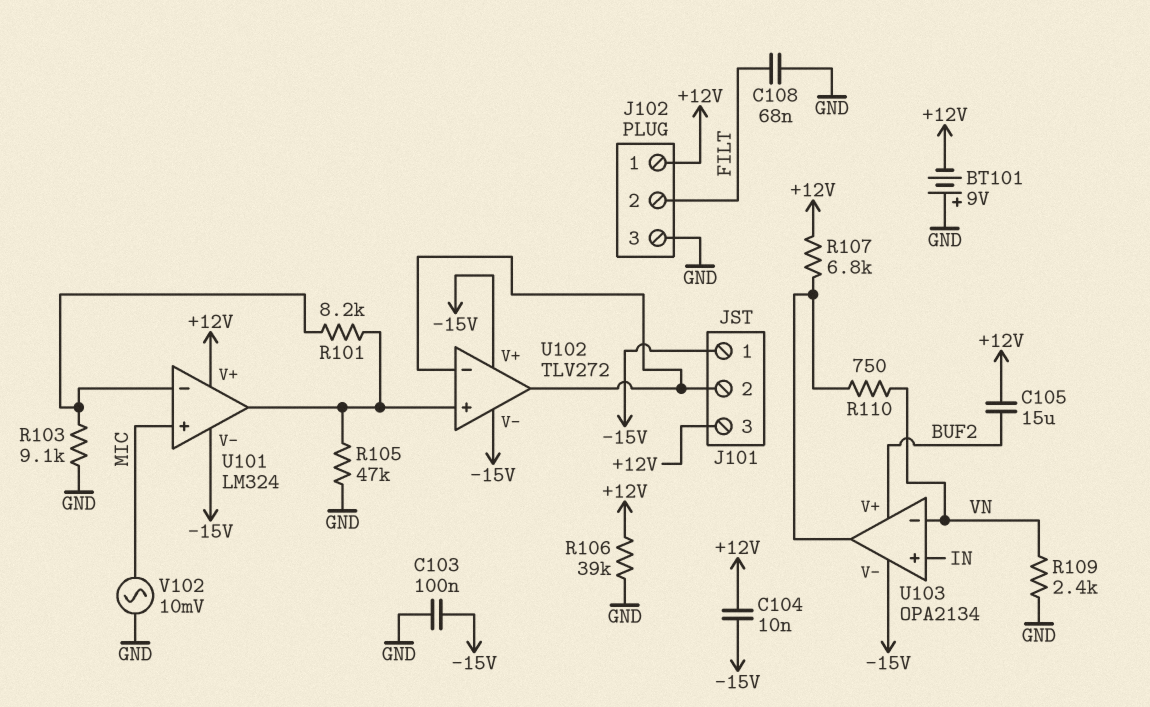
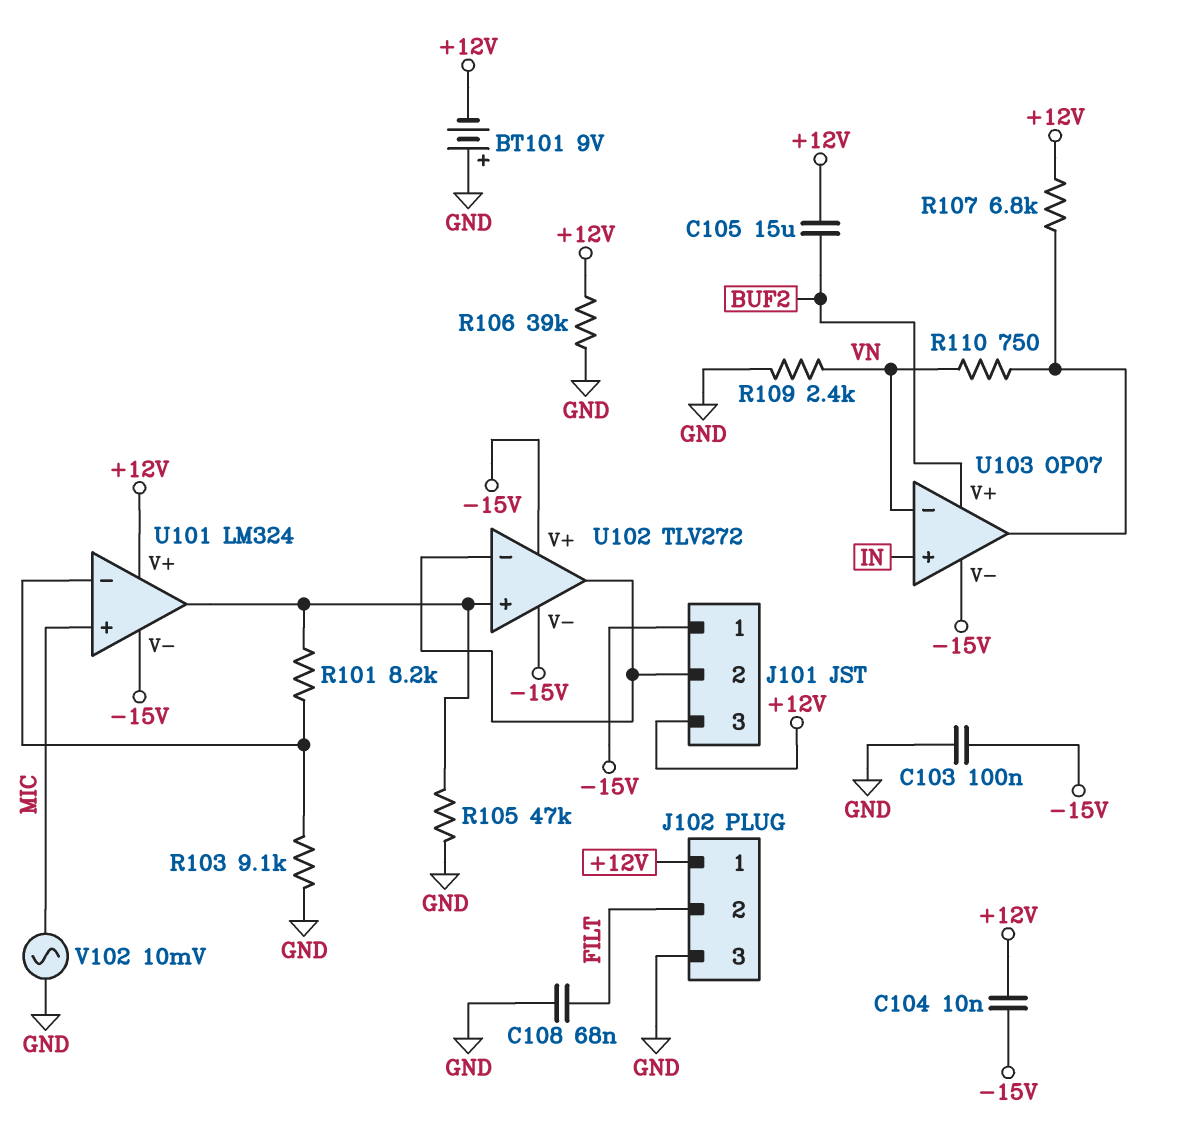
U103: OPA2134 -> OP07

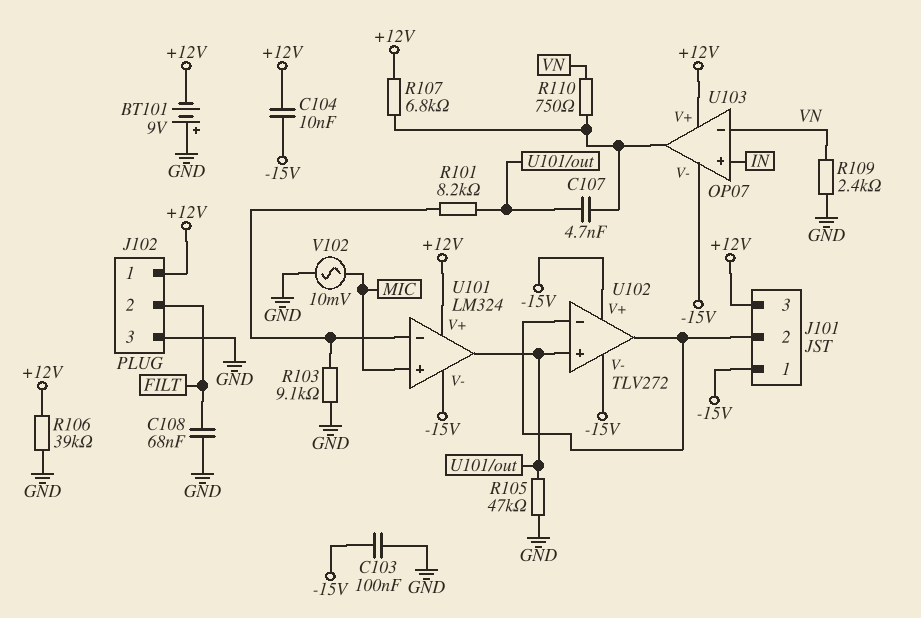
C105: 15uF (+12V, BUF2) -> none
C107: none -> 4.7nF (U101/out, U103/out)
U103 pin V+: BUF2 -> +12V

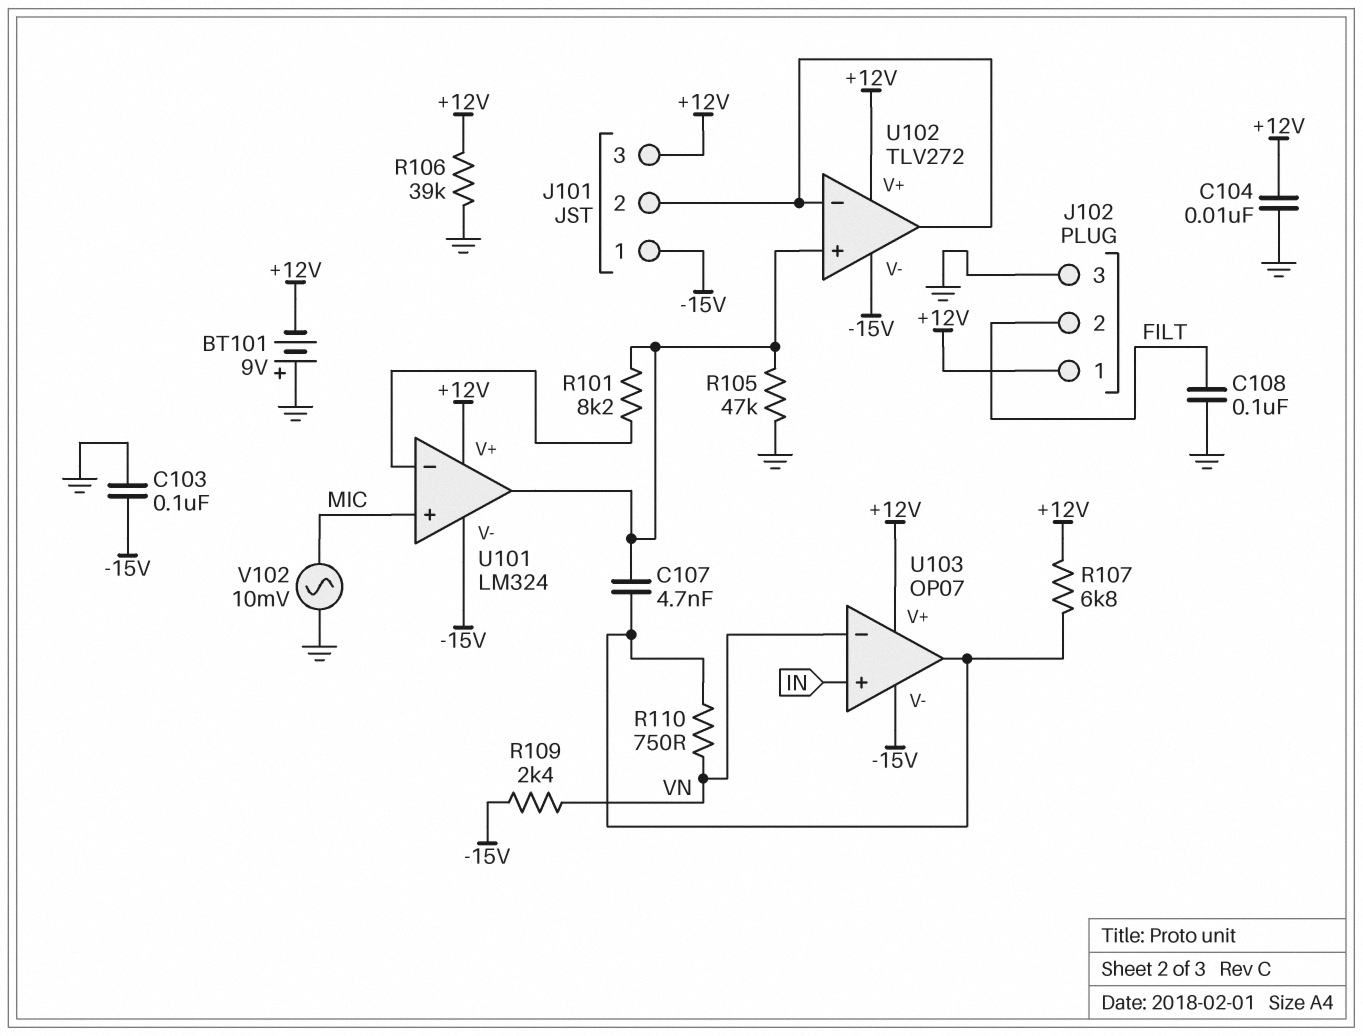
C104: 10nF (+12V, -15V) -> 10nF (+12V, GND)
C108: 68nF (FILT, GND) -> 100nF (FILT, GND)
R103: 9.1k (GND, U101/in-) -> none
R109: 2.4k (GND, VN) -> 2.4k (-15V, VN)
U102 pin V+: -15V -> +12V

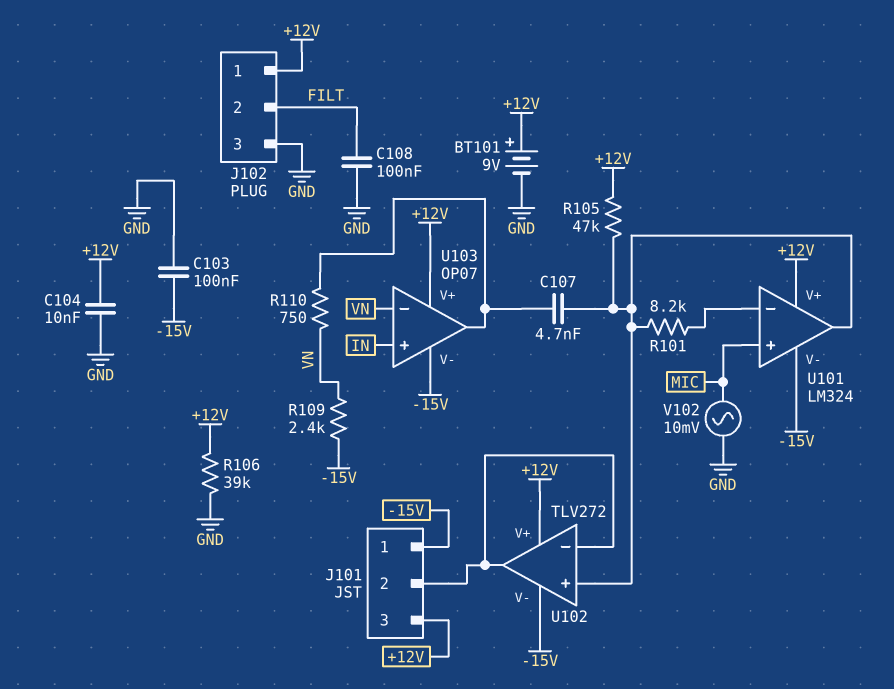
BT101: 9V (plus GND, minus +12V) -> 9V (plus +12V, minus GND)
R105: 47k (GND, U101/out) -> 47k (+12V, U101/out)
R107: 6.8k (+12V, U103/out) -> none

